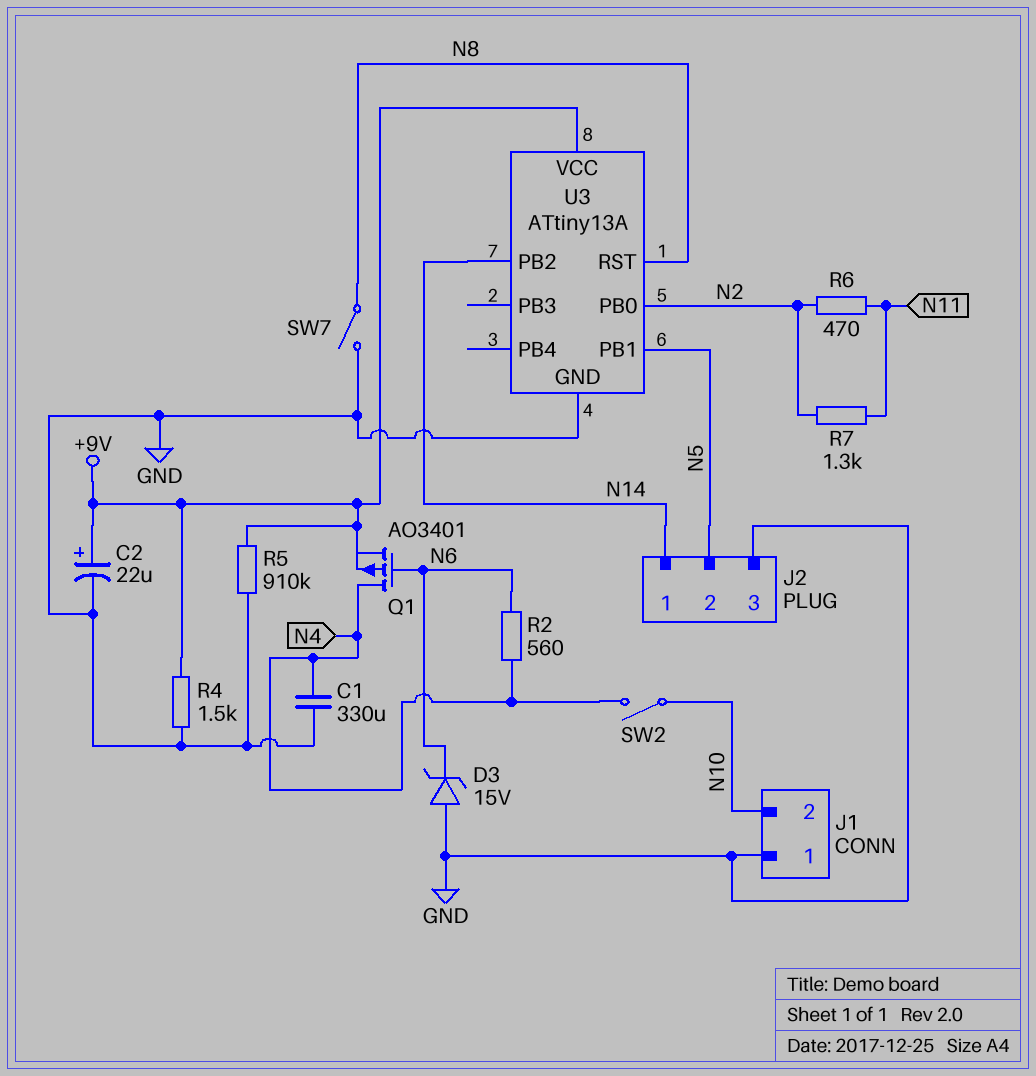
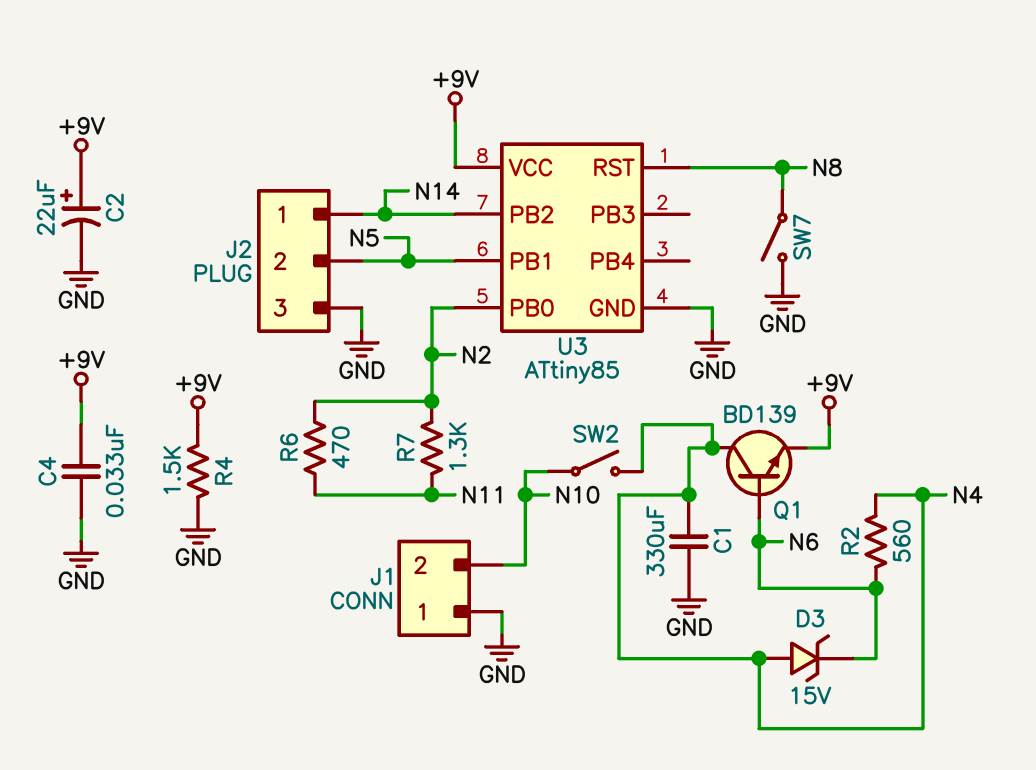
C4: none -> 33nF (+9V, GND)
D3: zener 15V (A GND, K N6) -> zener 15V (A N4, K N6)
Q1: PMOS AO3401 (G N6, D N4, S +9V) -> NPN BD139 (B N6, C N4, E +9V)
R5: 910k (+9V, GND) -> none
U3: ATtiny13A -> ATtiny85

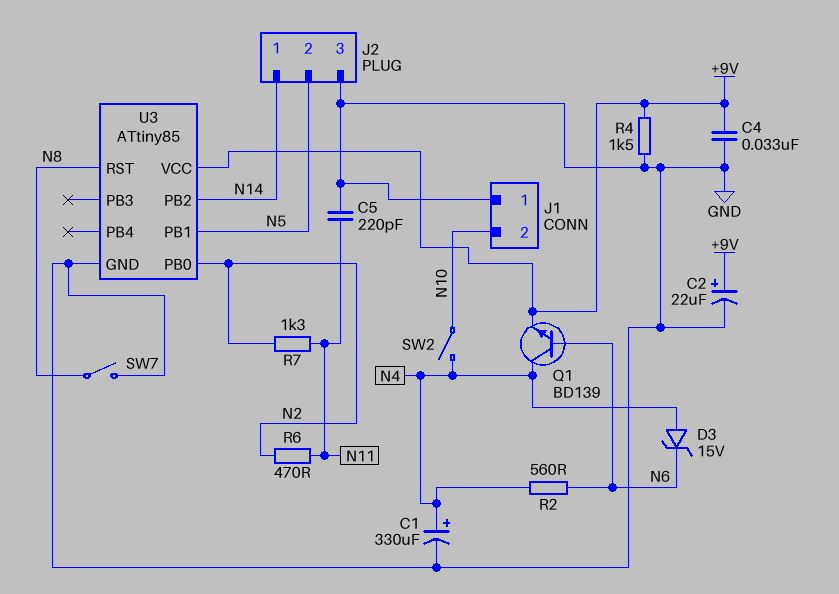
C1: 330uF (GND, N4) -> 330uF (plus N4, minus GND)
C5: none -> 220pF (GND, N11)

